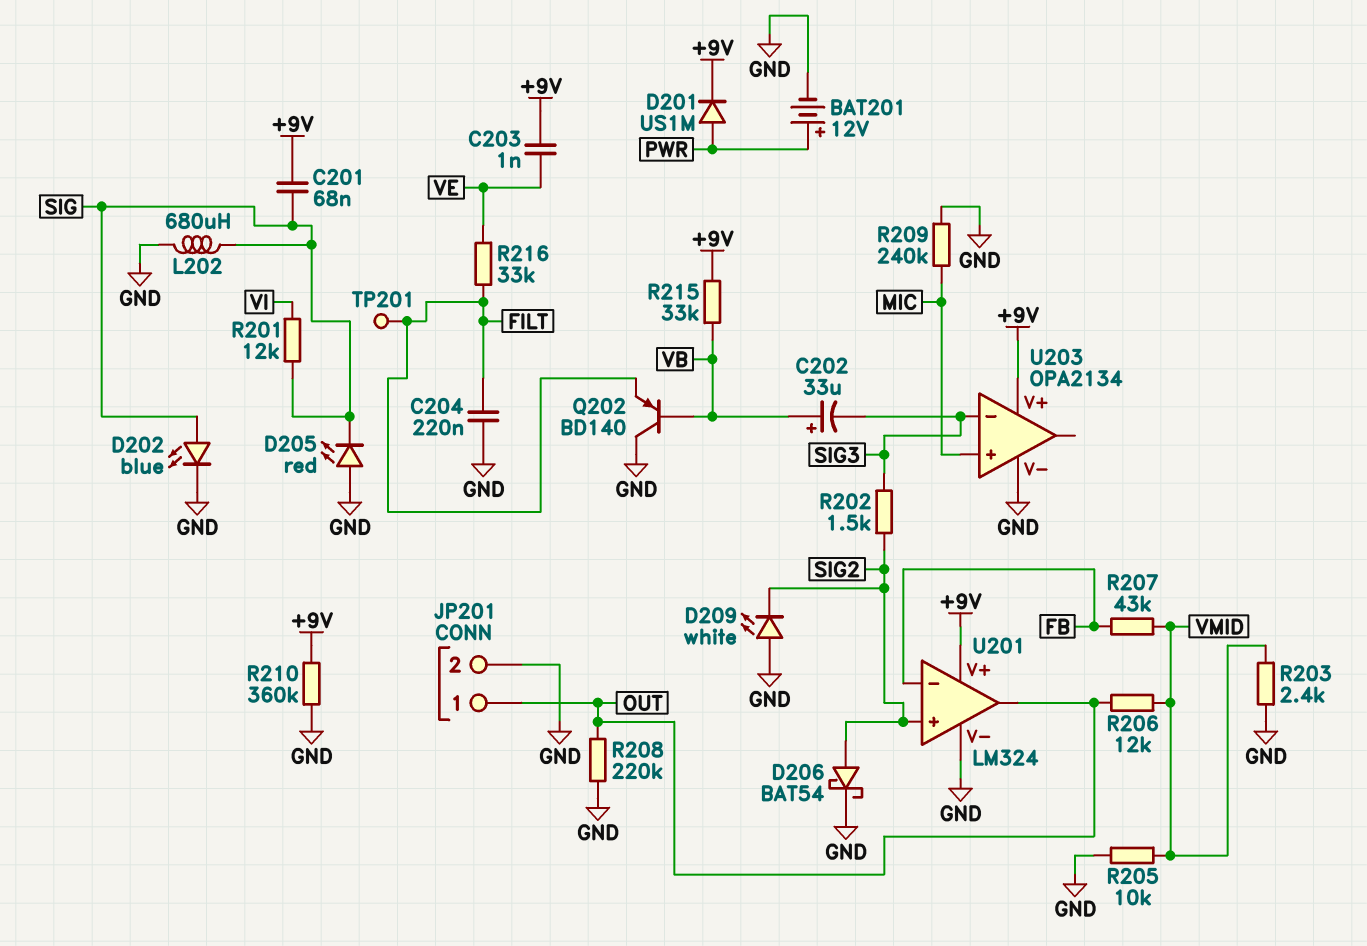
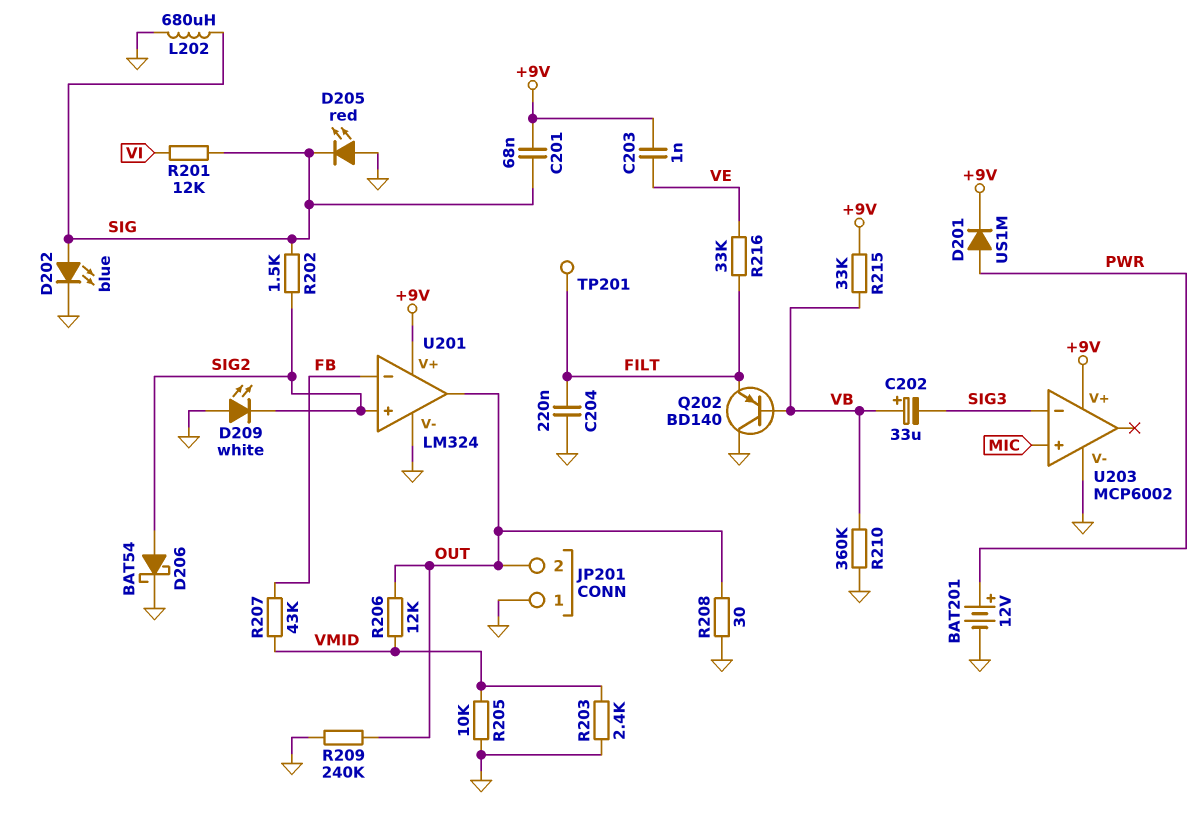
JP201 pin 1: OUT -> GND
JP201 pin 2: GND -> OUT
R202: 1.5k (SIG2, SIG3) -> 1.5k (SIG, SIG2)
R208: 220k (GND, OUT) -> 30 (GND, OUT)
R209: 240k (GND, MIC) -> 240k (GND, OUT)
R210: 360k (+9V, GND) -> 360k (GND, VB)
U203: OPA2134 -> MCP6002

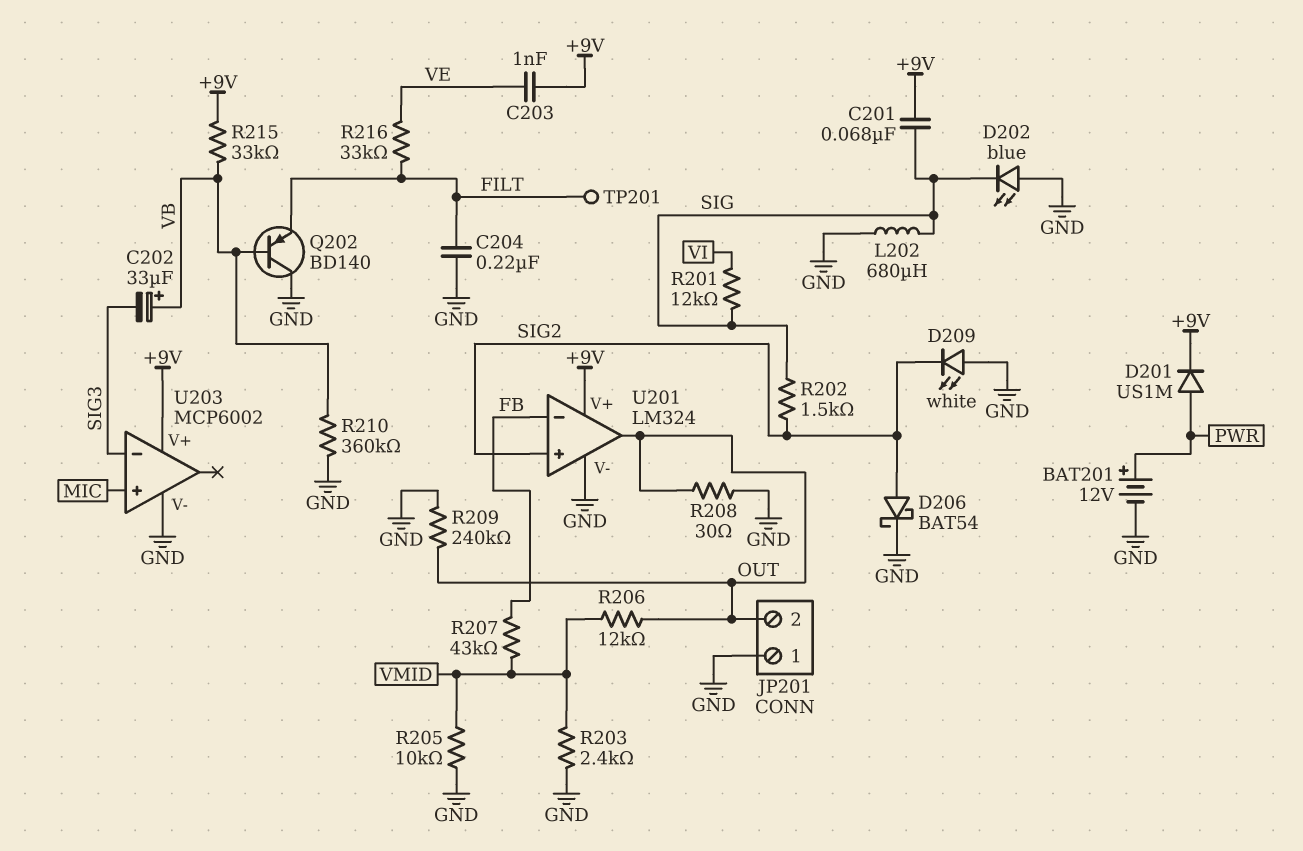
D202: LED blue (A SIG, K GND) -> LED blue (A GND, K SIG)
D205: LED red (A GND, K SIG) -> none

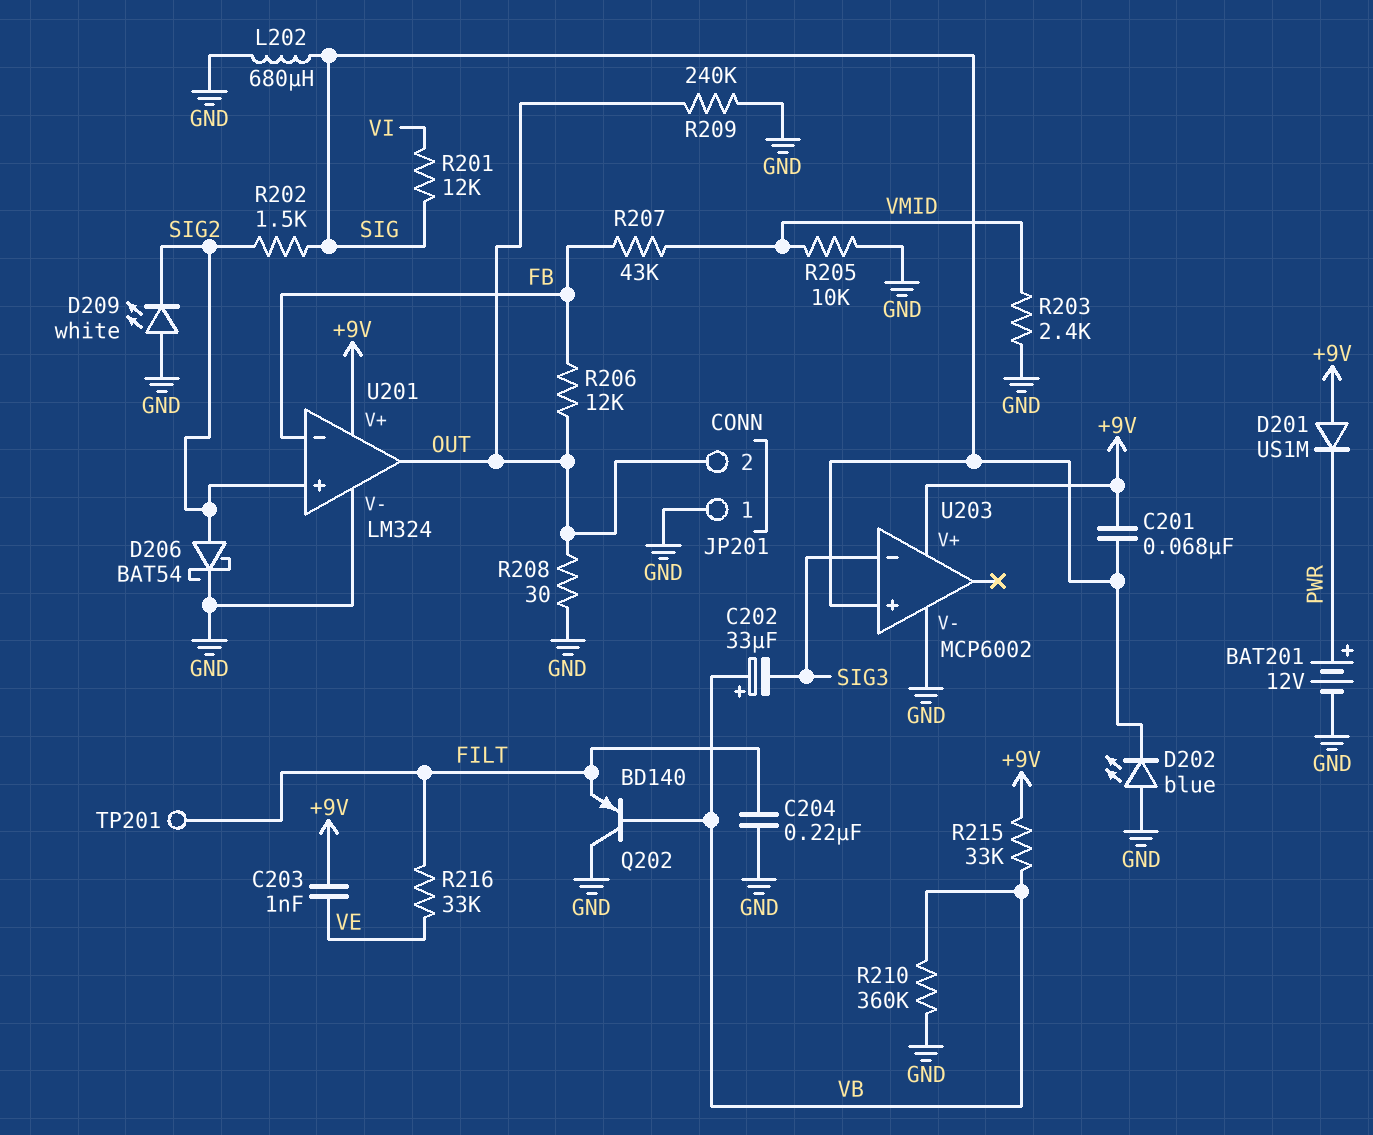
D201: diode US1M (A PWR, K +9V) -> diode US1M (A +9V, K PWR)
R206: 12k (OUT, VMID) -> 12k (FB, OUT)
U203 pin in+: MIC -> SIG

